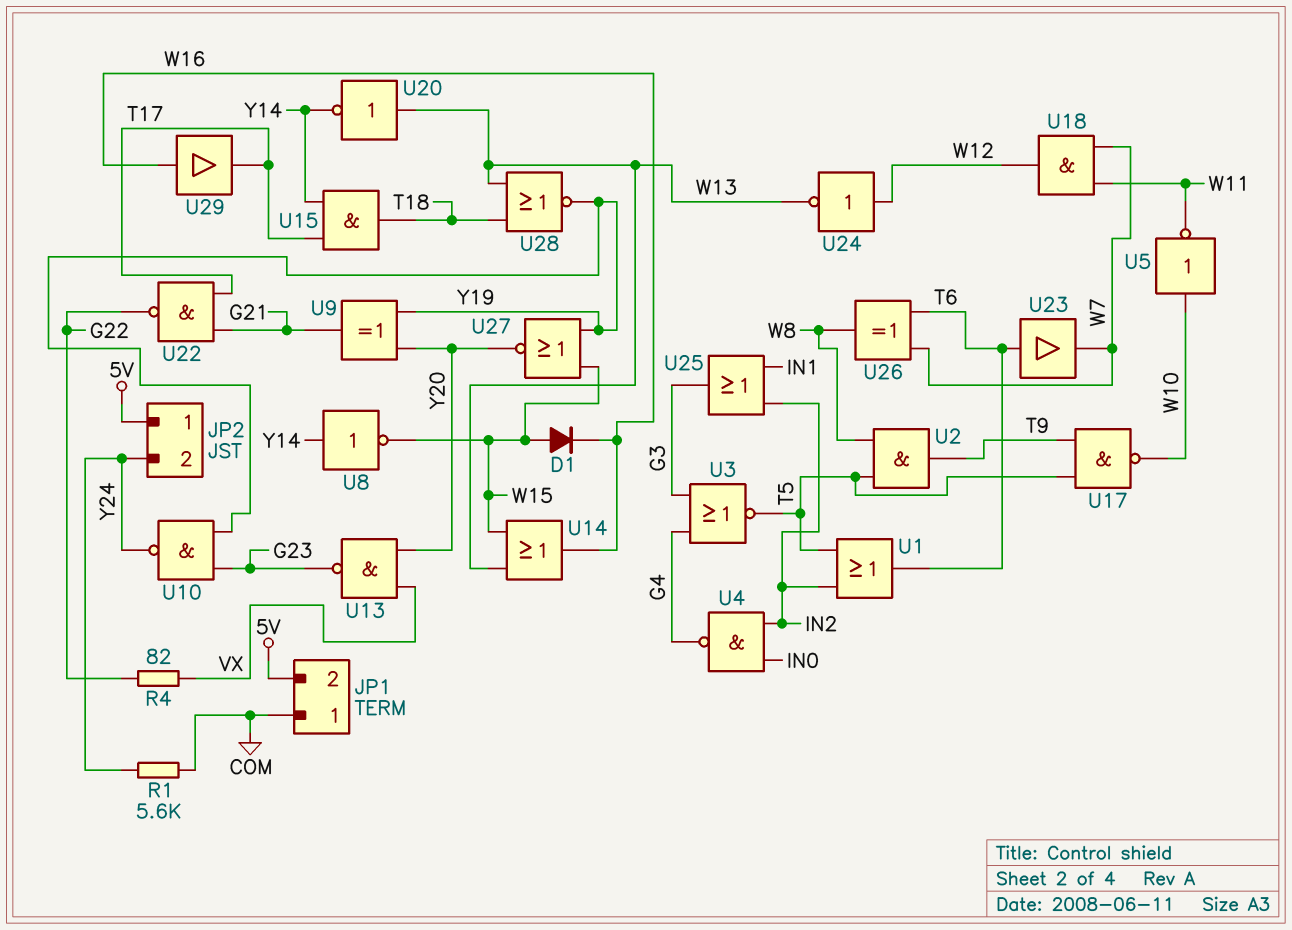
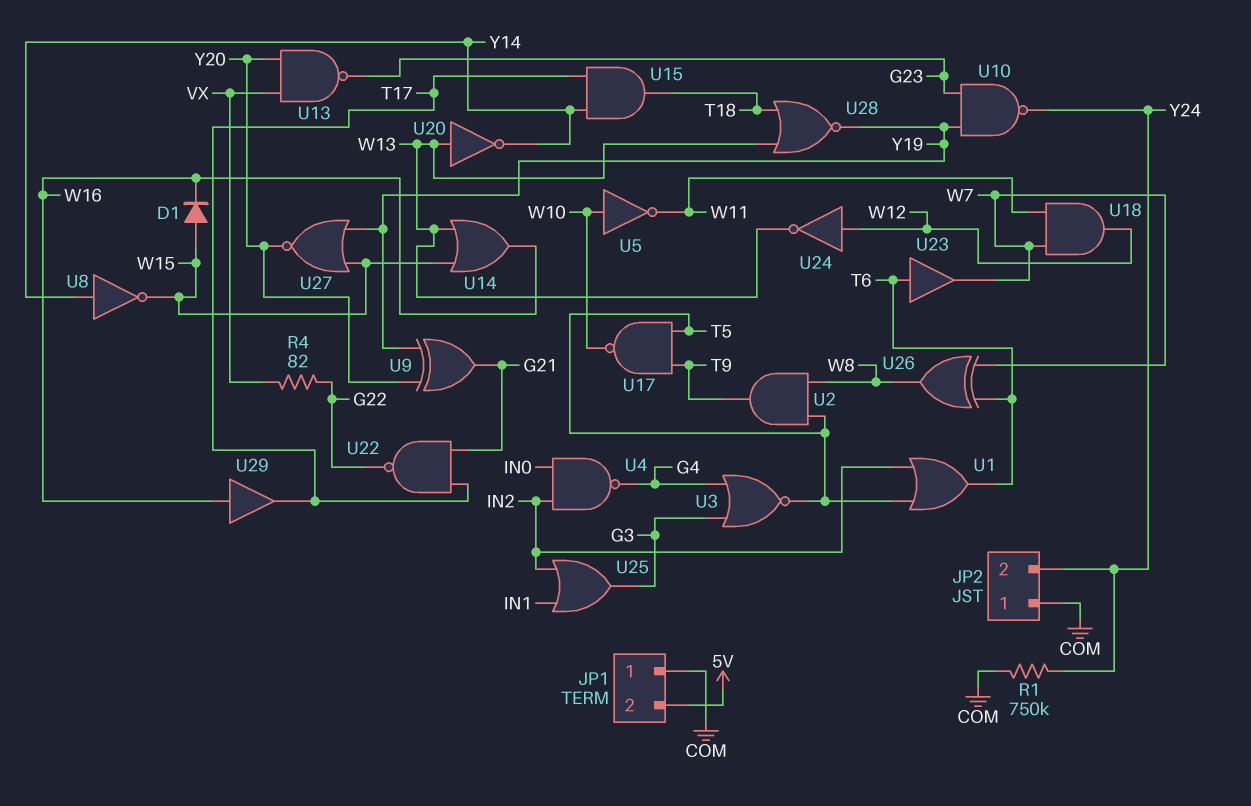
JP2 pin 1: 5V -> COM
R1: 5.6k (COM, Y24) -> 750k (COM, Y24)

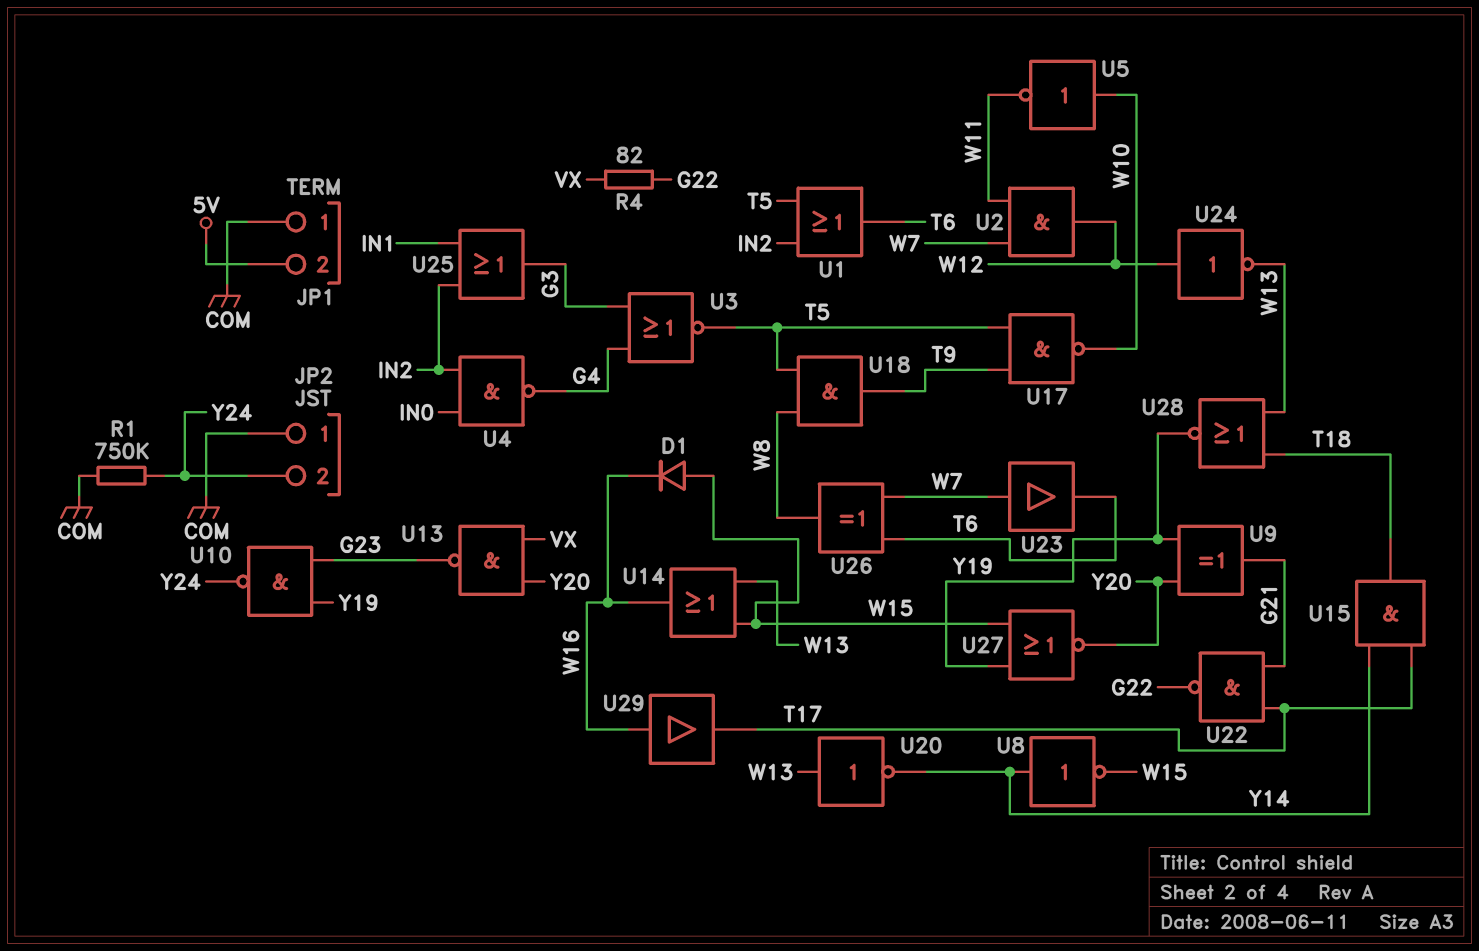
U2: AND (in T5, in W8, out T9) -> AND (in W7, in W11, out W12)
U18: AND (in W7, in W11, out W12) -> AND (in T5, in W8, out T9)
U23: buffer (in T6, out W7) -> buffer (in W7, out T6)

